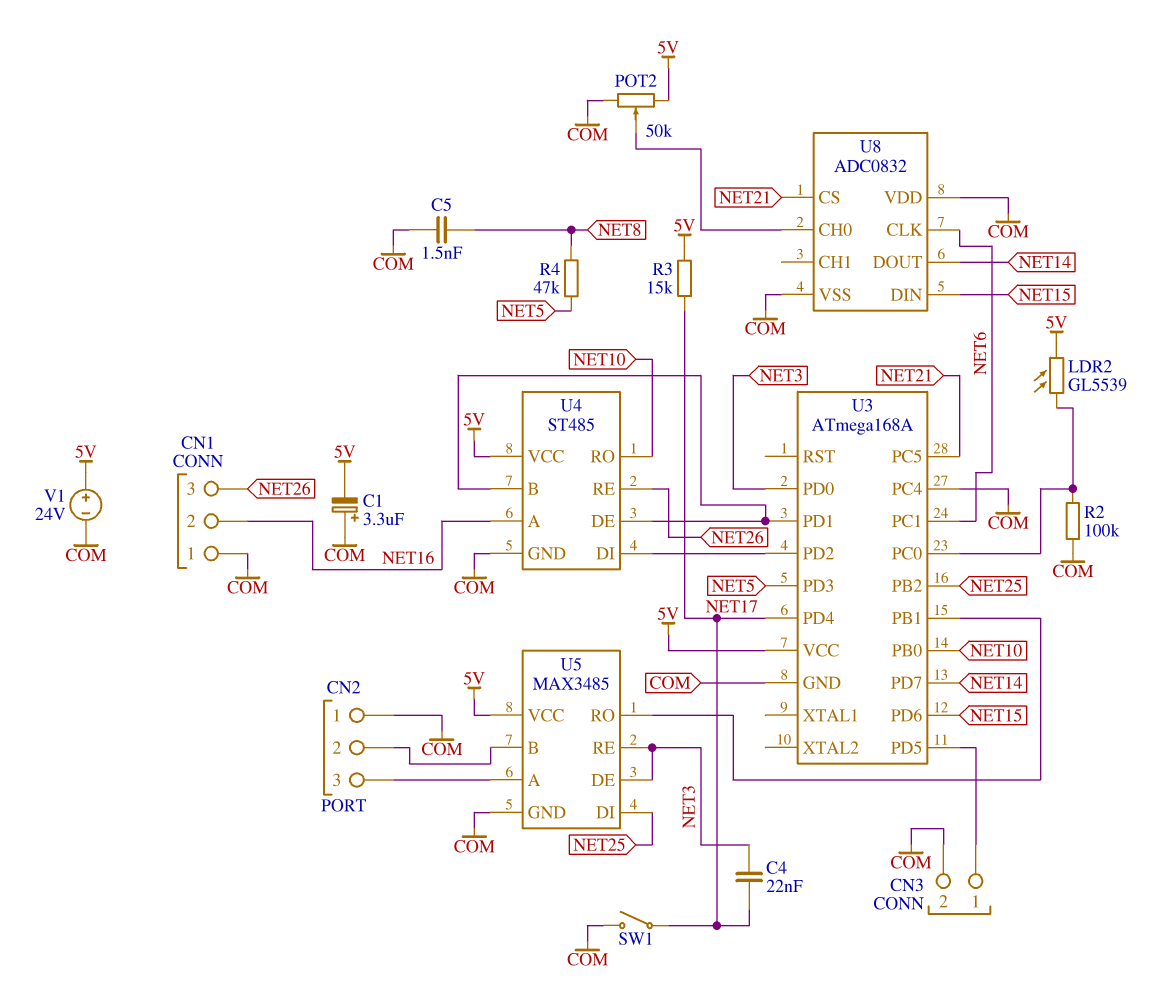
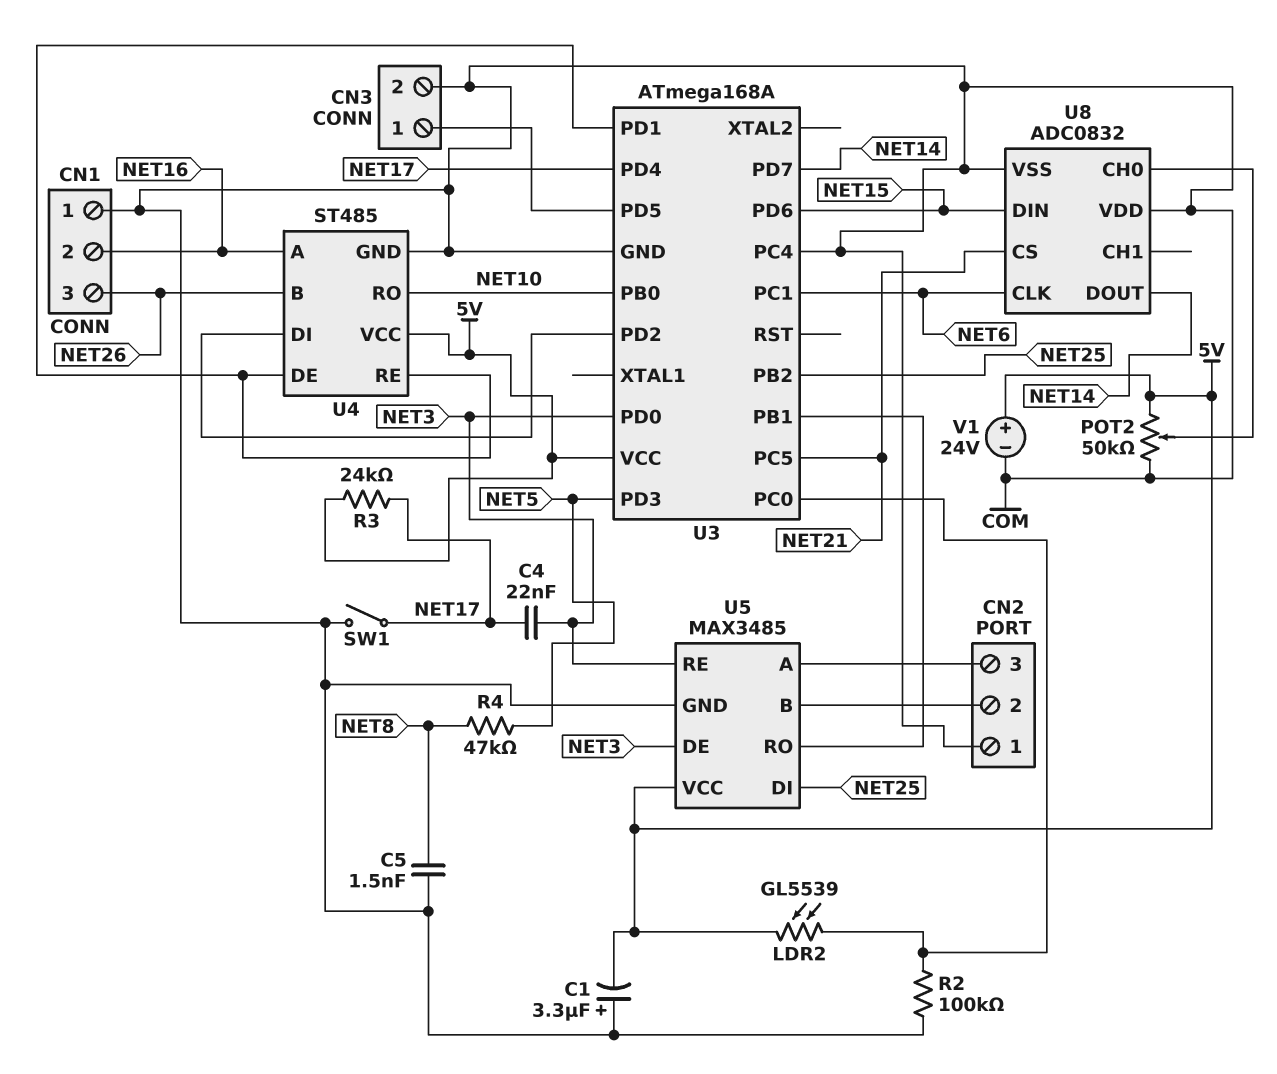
R3: 15k (5V, NET17) -> 24k (5V, NET17)
U4 pin B: U3/PD1 -> NET26
U4 pin RE: NET26 -> U3/PD1

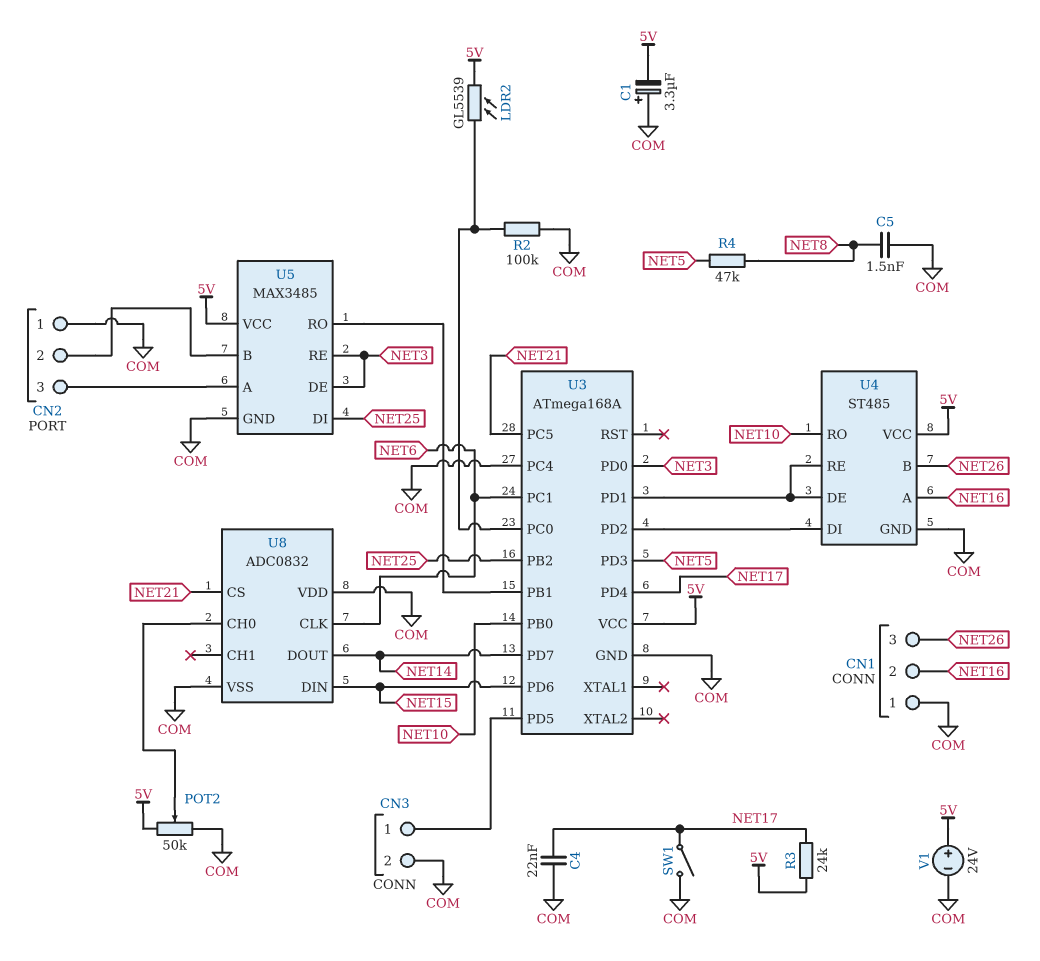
C4: 22nF (NET3, NET17) -> 22nF (COM, NET17)

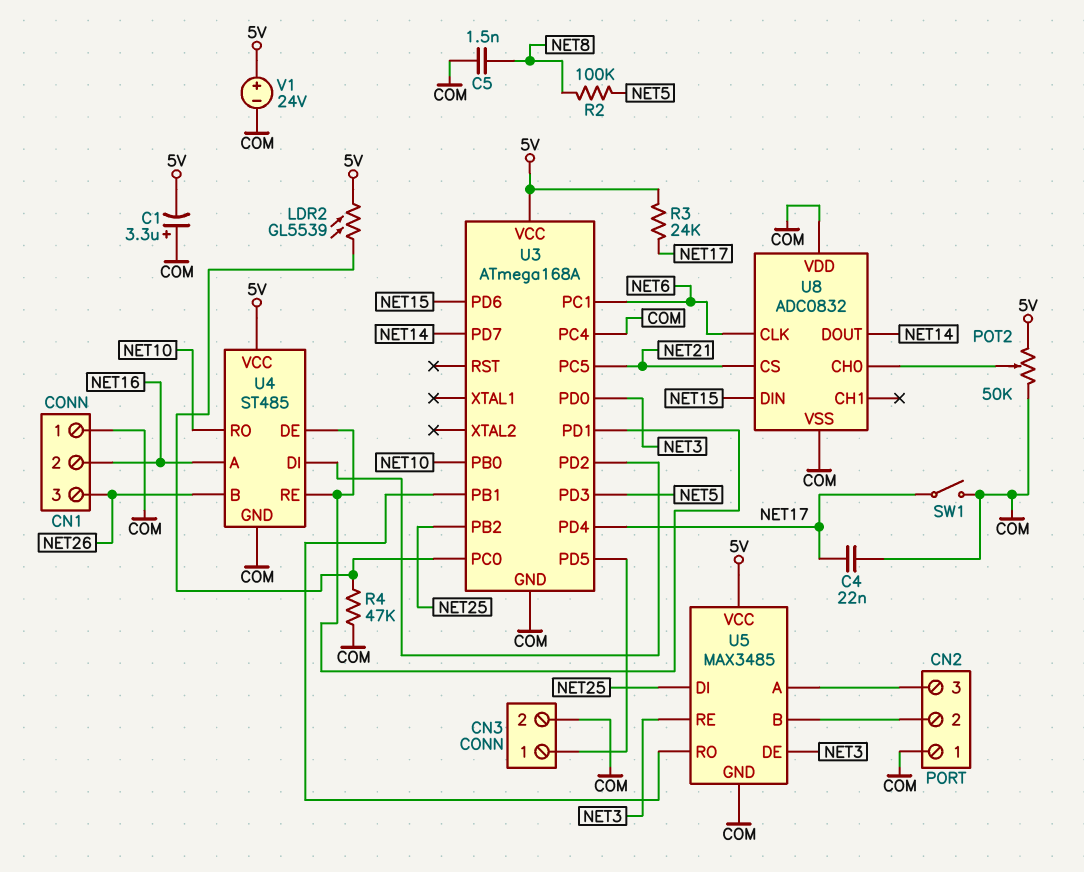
R2: 100k (COM, U3/PC0) -> 100k (NET5, NET8)
R4: 47k (NET5, NET8) -> 47k (COM, U3/PC0)

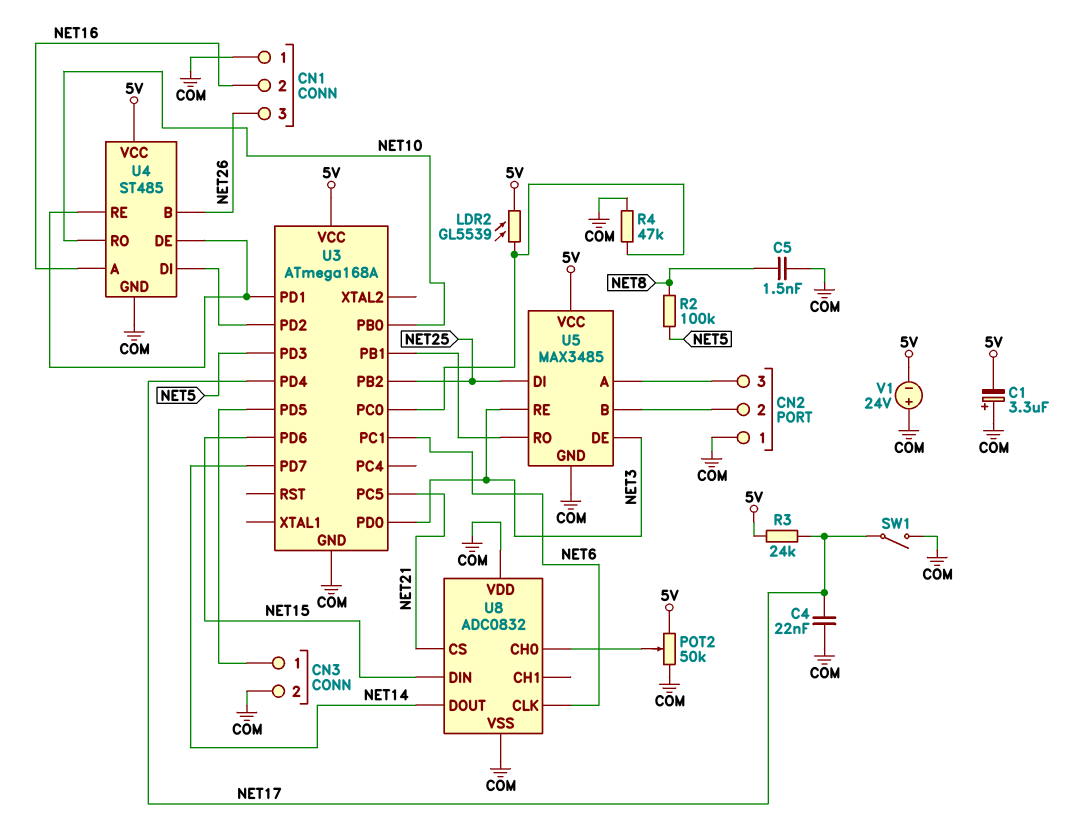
U3 pin PC4: COM -> none
V1: 24V (plus 5V, minus COM) -> 24V (plus COM, minus 5V)

